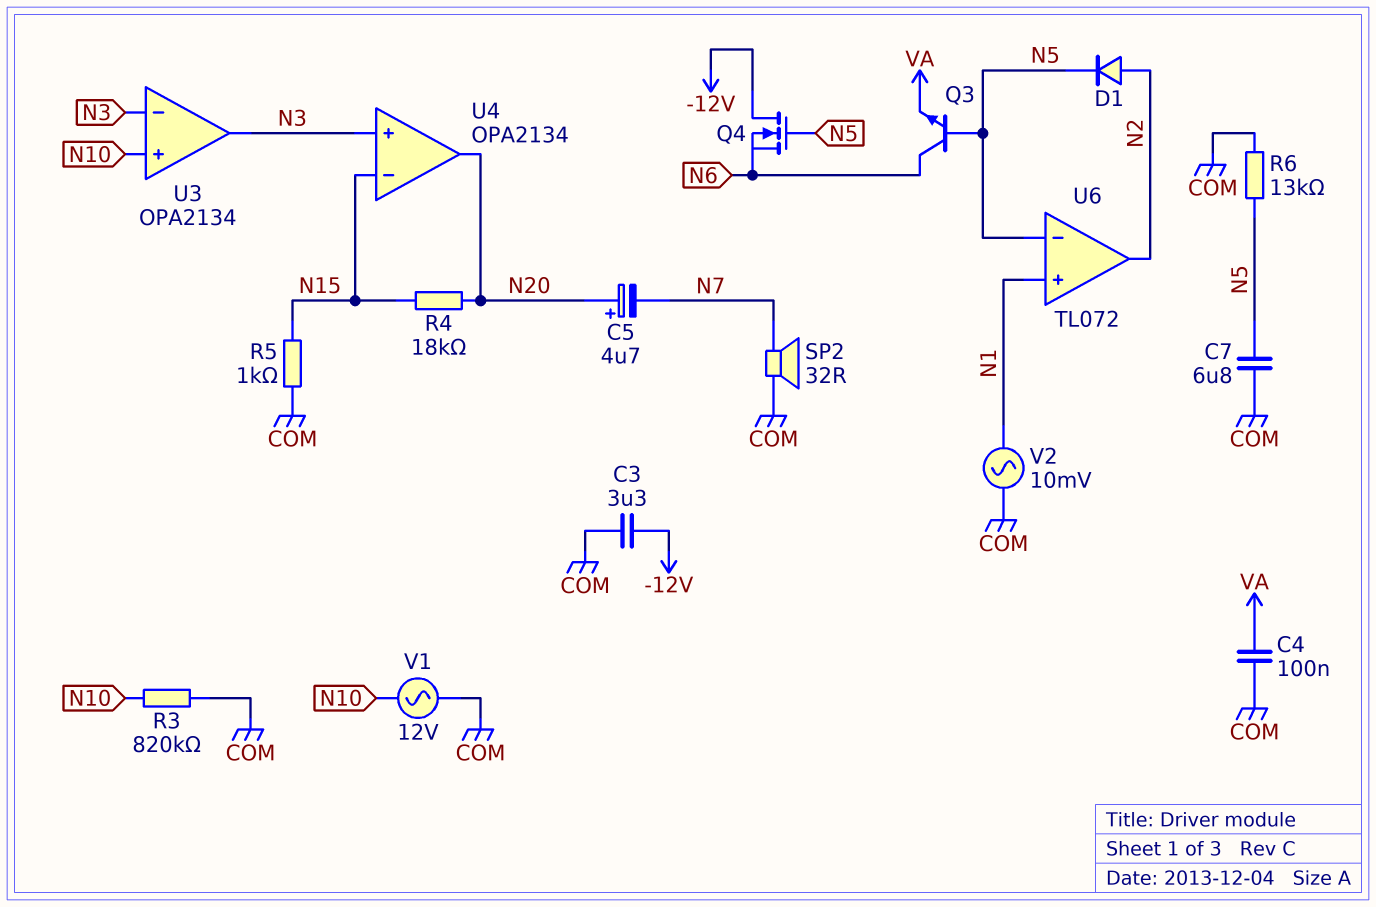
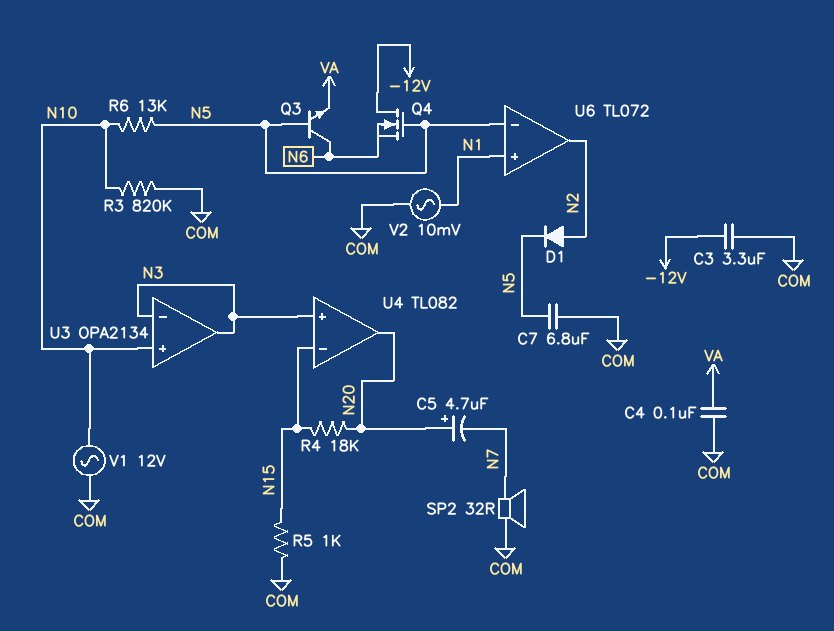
R6: 13k (COM, N5) -> 13k (N5, N10)
U4: OPA2134 -> TL082

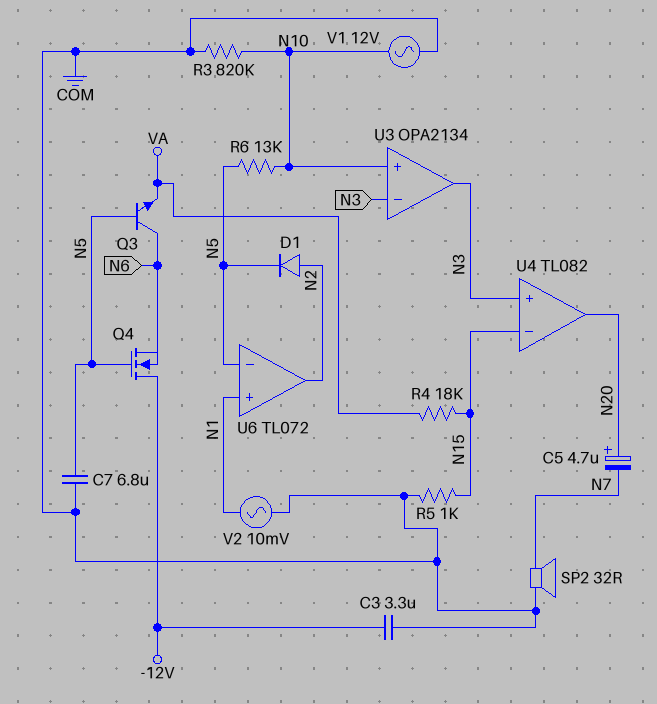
C4: 100nF (COM, VA) -> none
R4: 18k (N15, N20) -> 18k (N15, VA)

